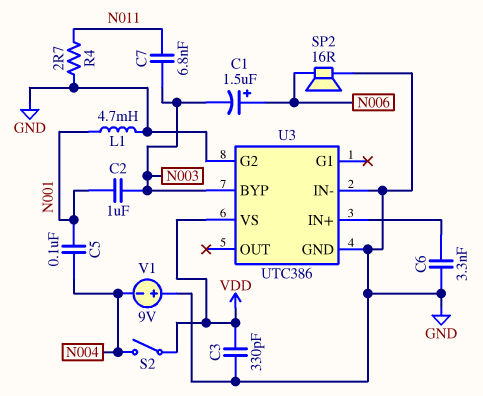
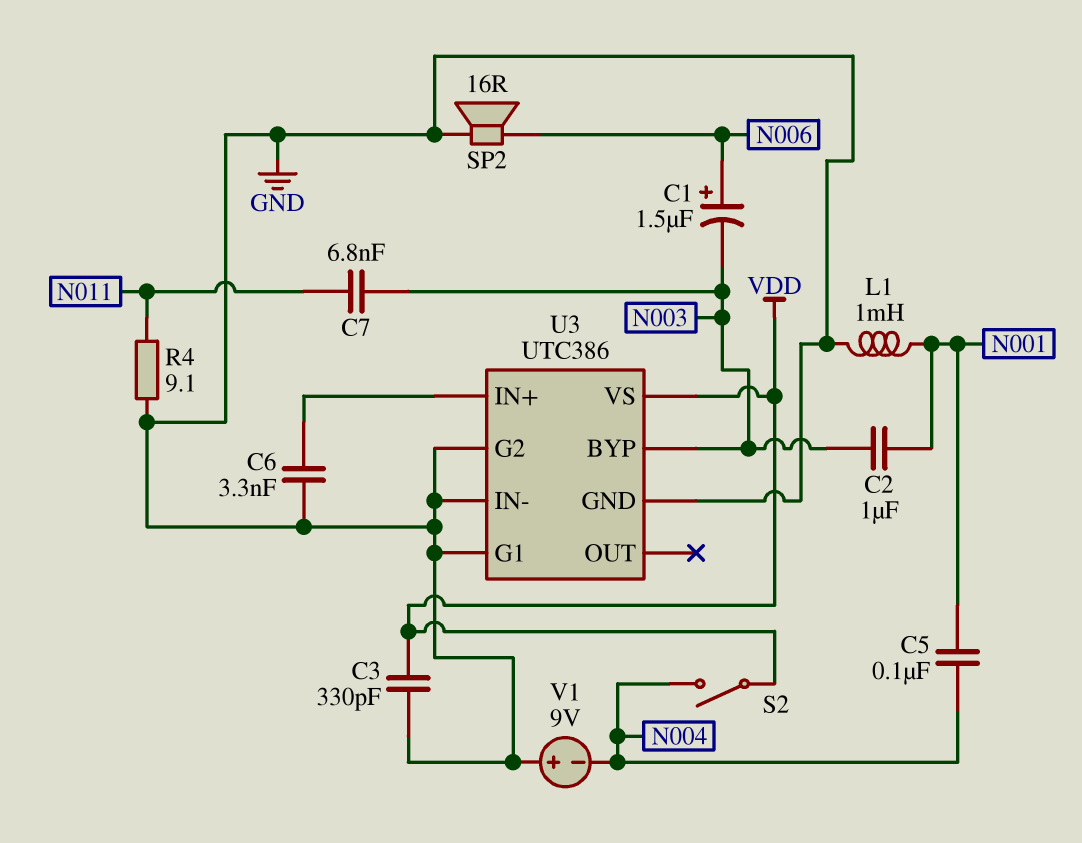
L1: 4.7mH (GND, N001) -> 1mH (GND, N001)
R4: 2.7 (GND, N011) -> 9.1 (GND, N011)
U3 pin G1: none -> GND

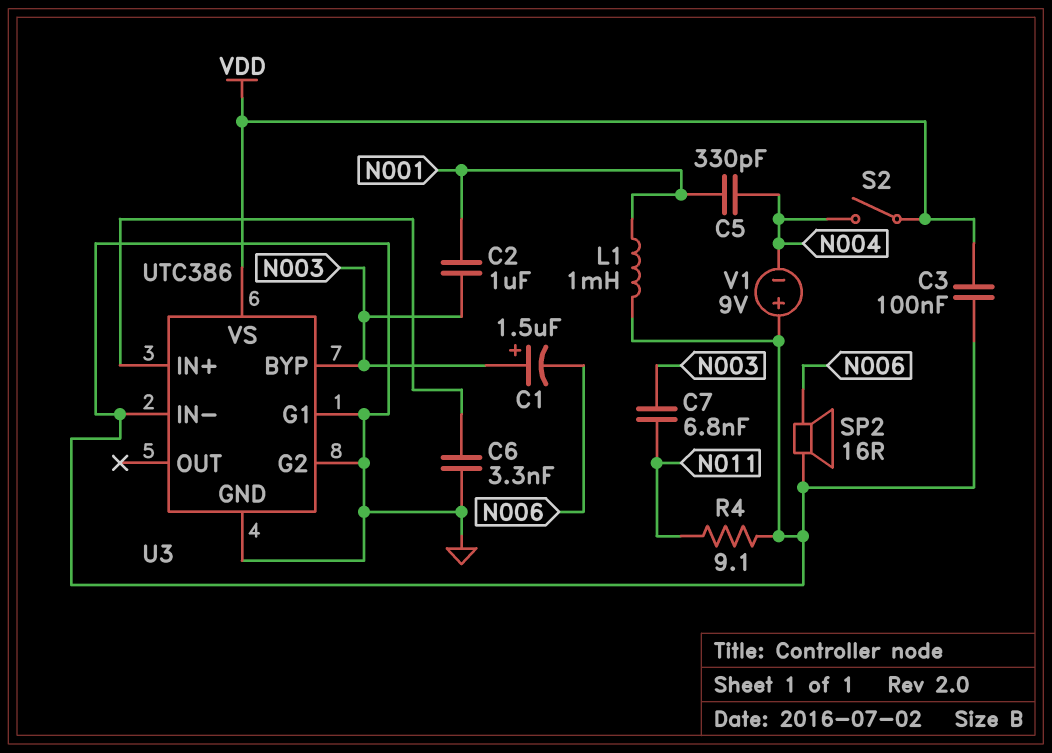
C1: 1.5uF (plus N006, minus N003) -> 1.5uF (plus N003, minus N006)
C3: 330pF (GND, VDD) -> 100nF (GND, VDD)
C5: 100nF (N001, N004) -> 330pF (N001, N004)

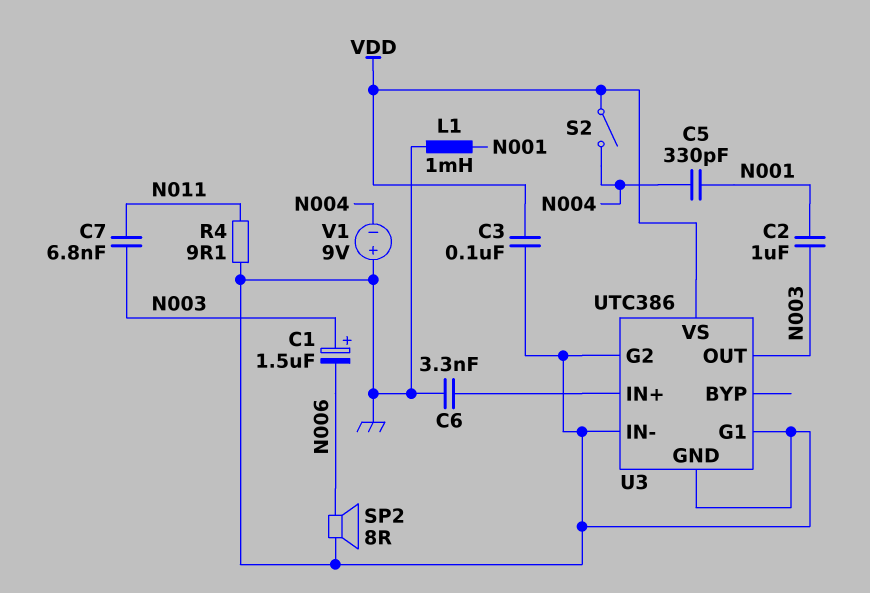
SP2: speaker 16R (GND, N006) -> speaker 8R (GND, N006)
U3 pin BYP: N003 -> none
U3 pin OUT: none -> N003

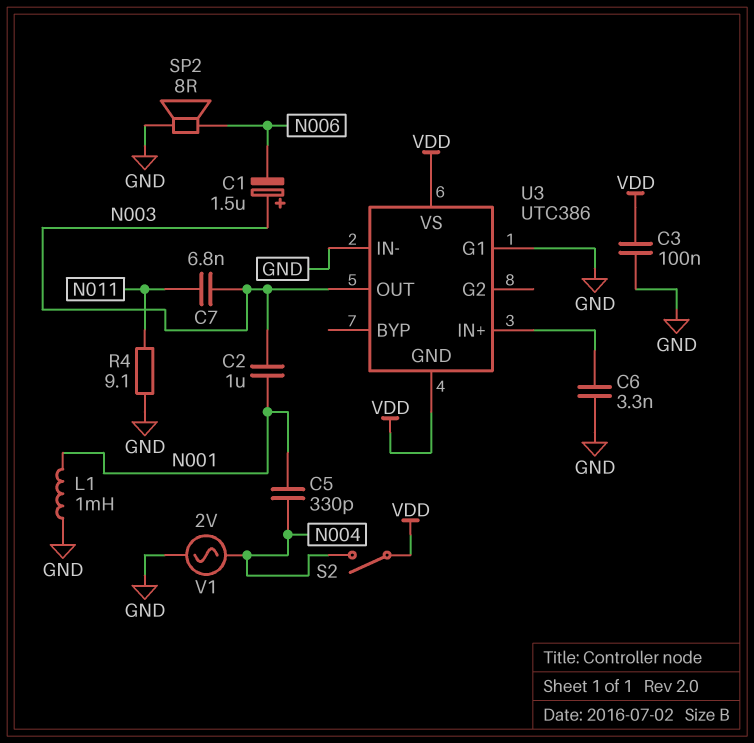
U3 pin G2: GND -> none
U3 pin GND: GND -> VDD
V1: 9V (plus GND, minus N004) -> AC 2V (GND, N004)

